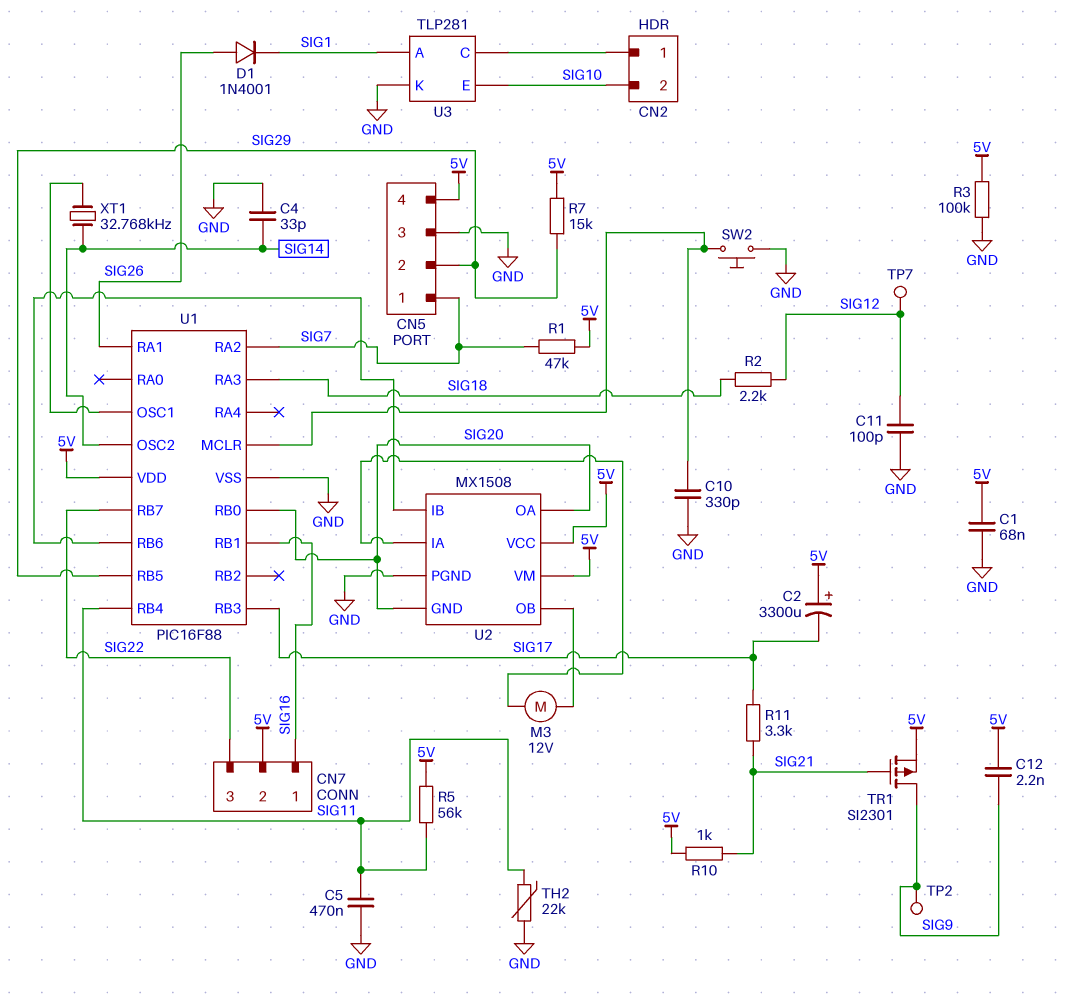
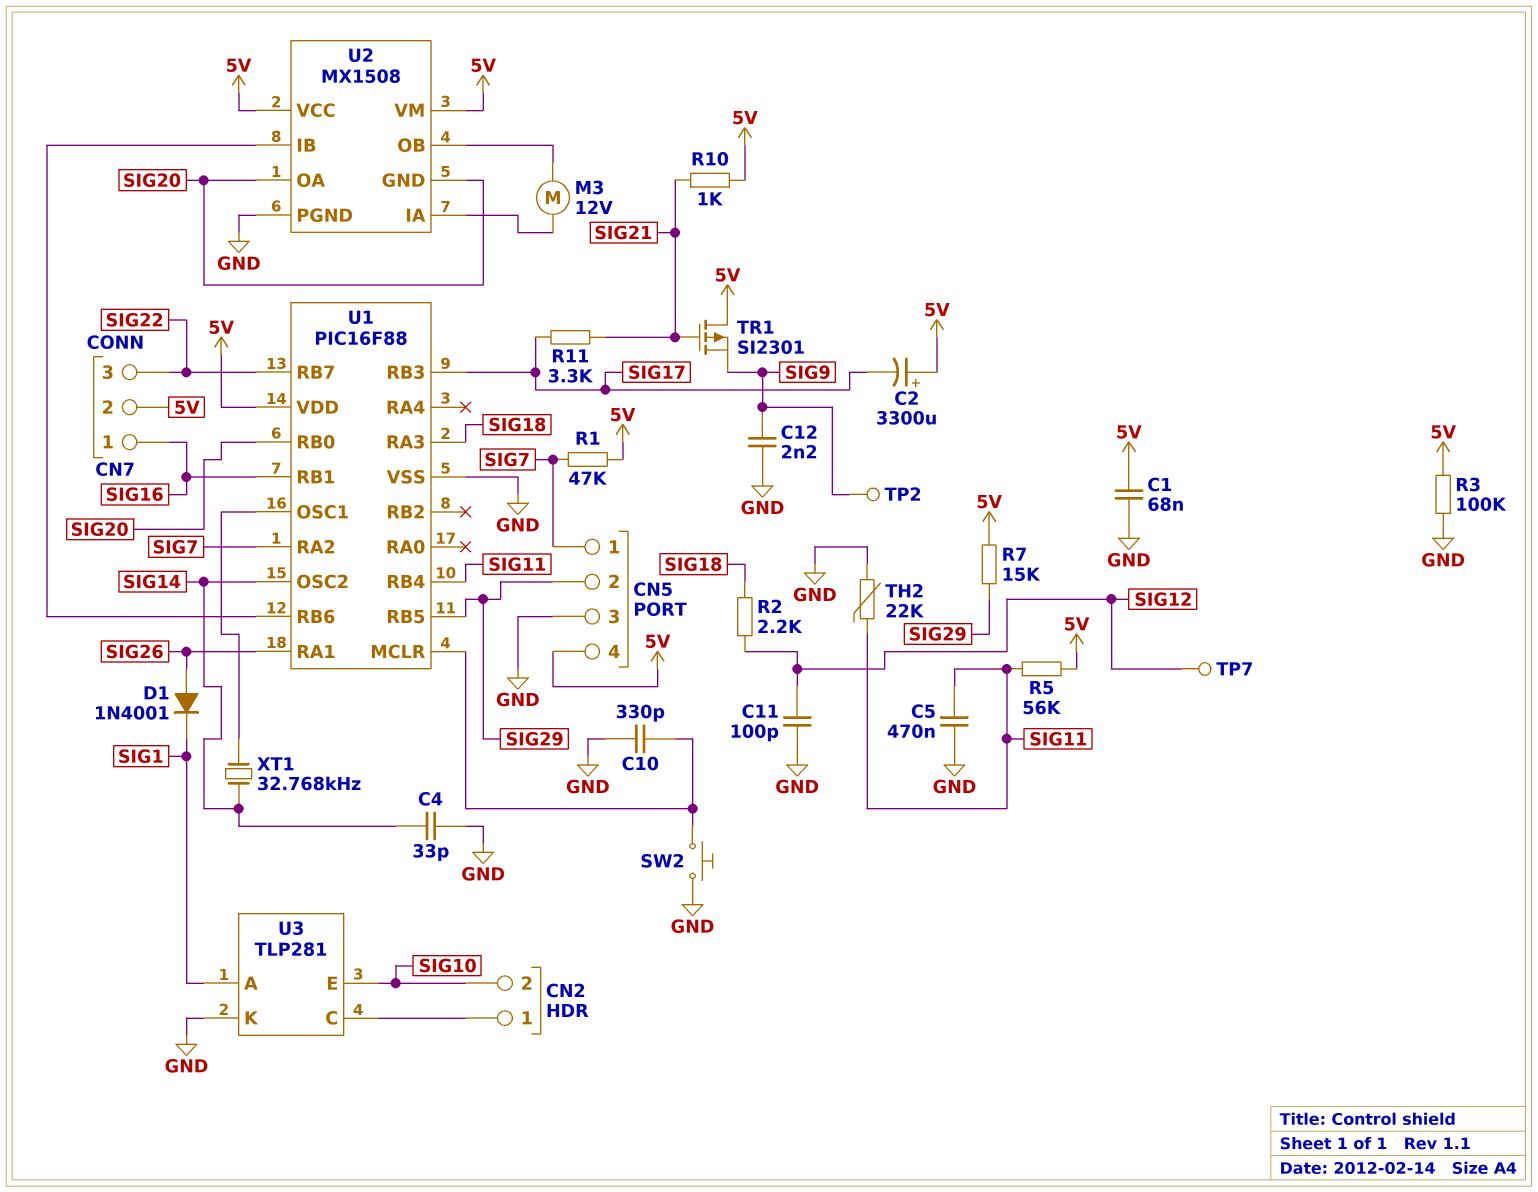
C12: 2.2nF (5V, SIG9) -> 2.2nF (GND, SIG9)
TR1: PMOS SI2301 (G SIG21, D SIG9, S 5V) -> PMOS SI2301 (G SIG21, D 5V, S SIG9)

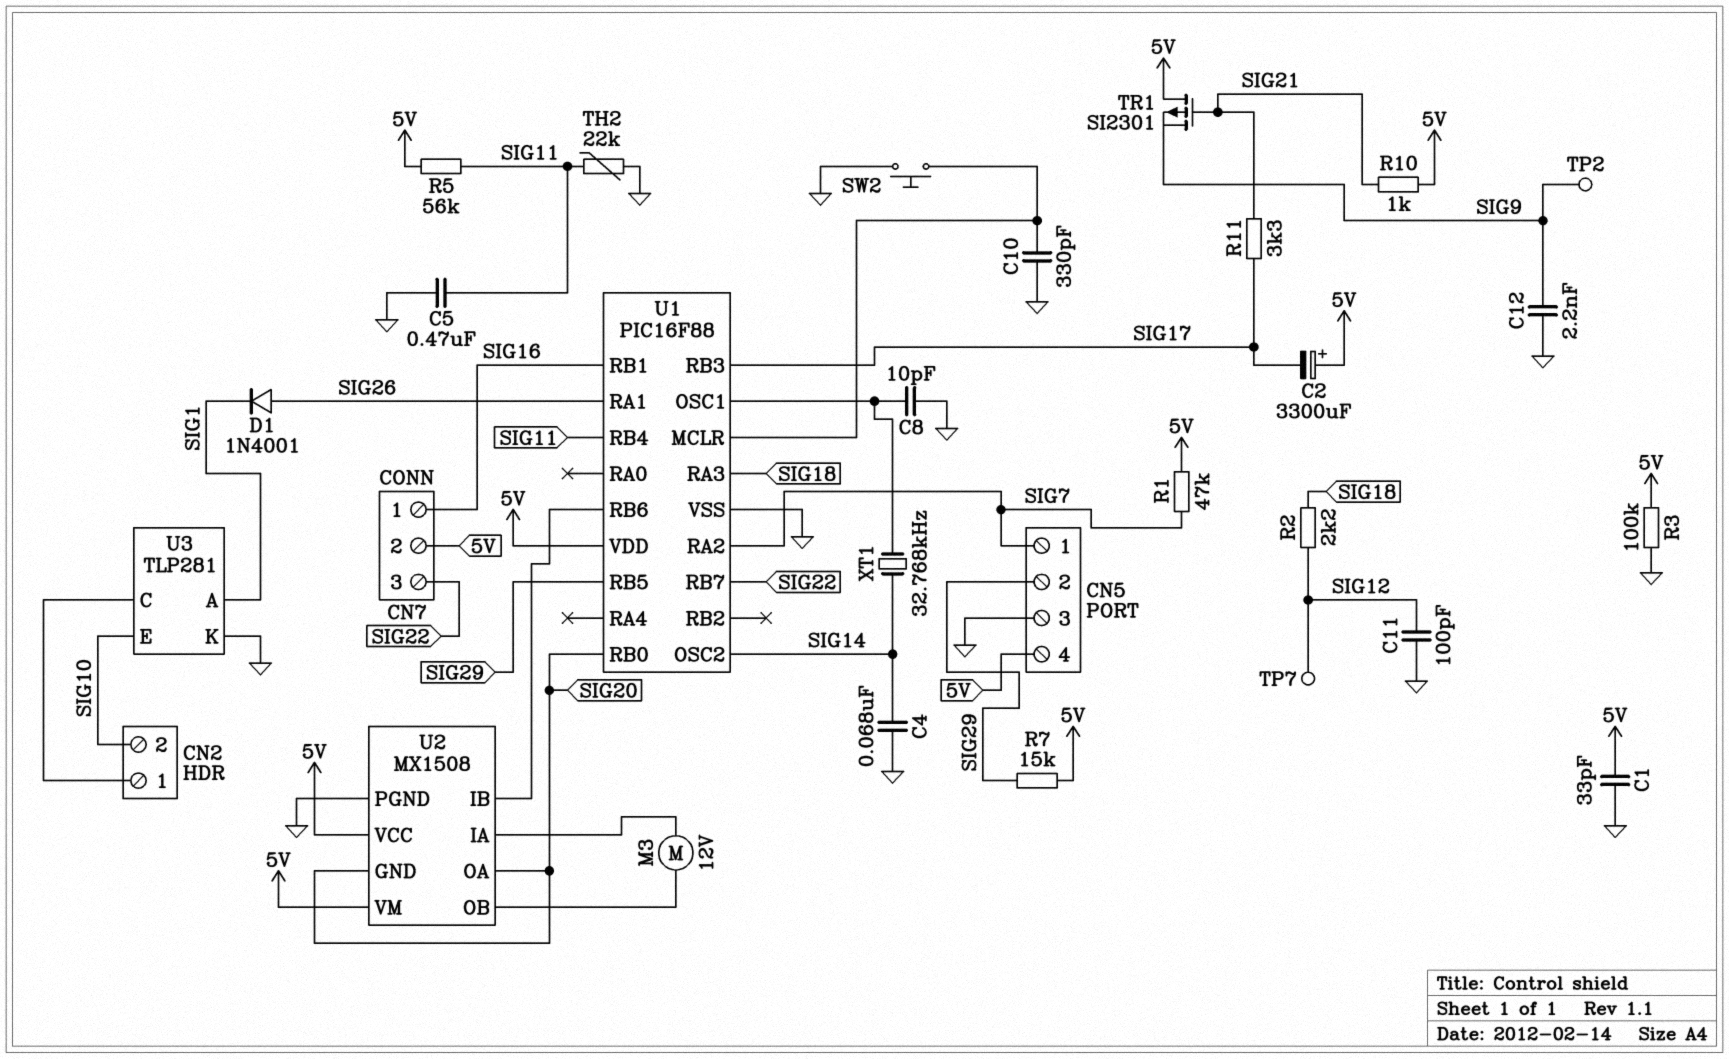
C1: 68nF (5V, GND) -> 33pF (5V, GND)
C4: 33pF (GND, SIG14) -> 68nF (GND, SIG14)
C8: none -> 10pF (GND, U1/OSC1)

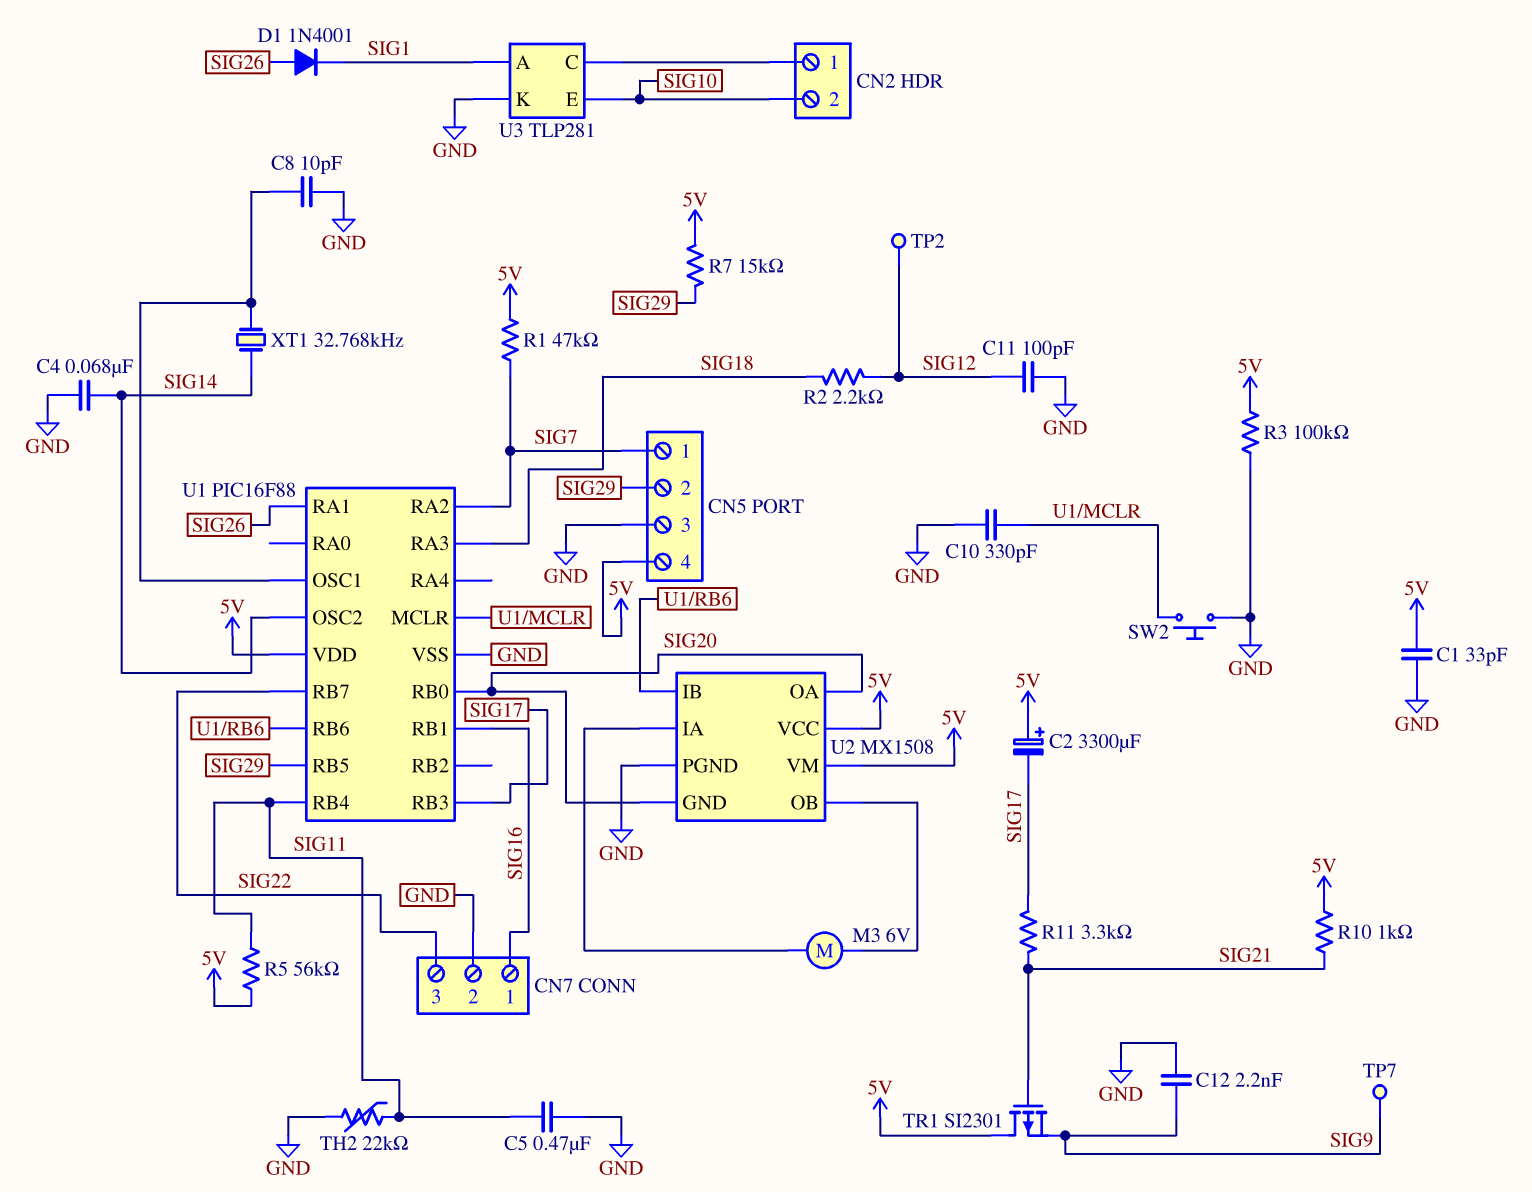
CN7 pin 2: 5V -> GND
M3: motor 12V (U2/IA, U2/OB) -> motor 6V (U2/IA, U2/OB)
TP2: test point (SIG9) -> test point (SIG12)
TP7: test point (SIG12) -> test point (SIG9)

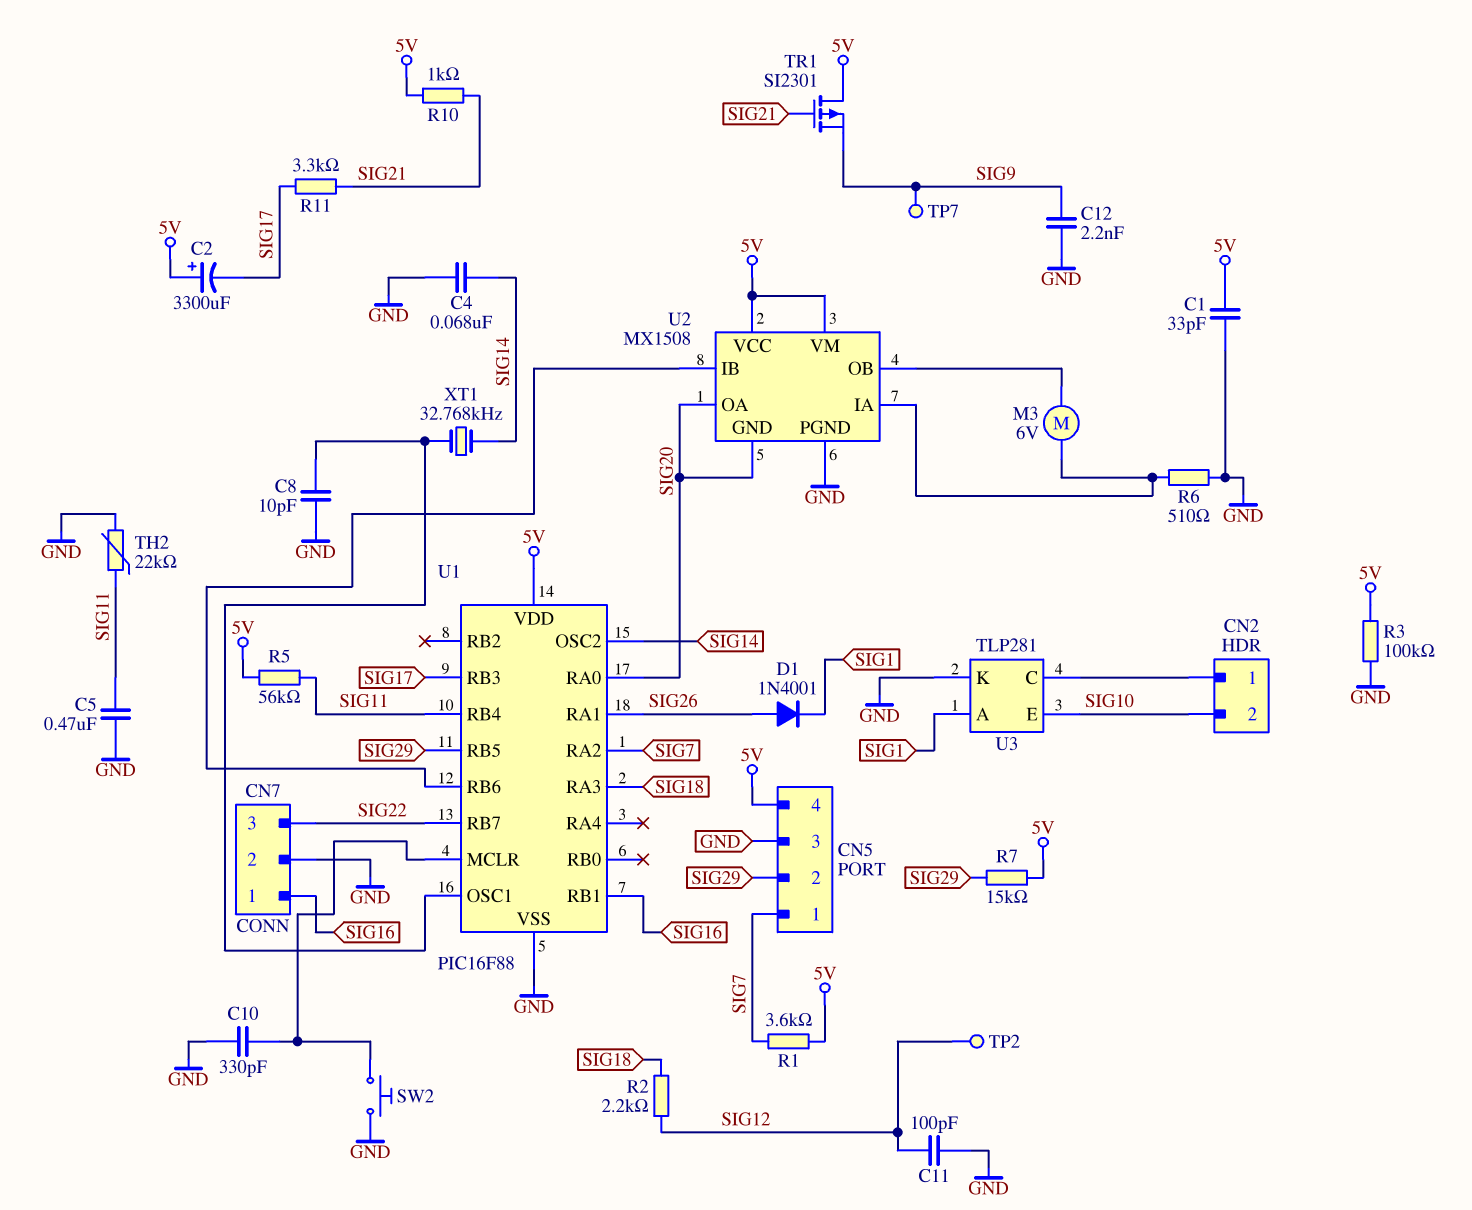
R1: 47k (5V, SIG7) -> 3.6k (5V, SIG7)
R6: none -> 510 (GND, U2/IA)
U1 pin RA0: none -> SIG20
U1 pin RB0: SIG20 -> none

